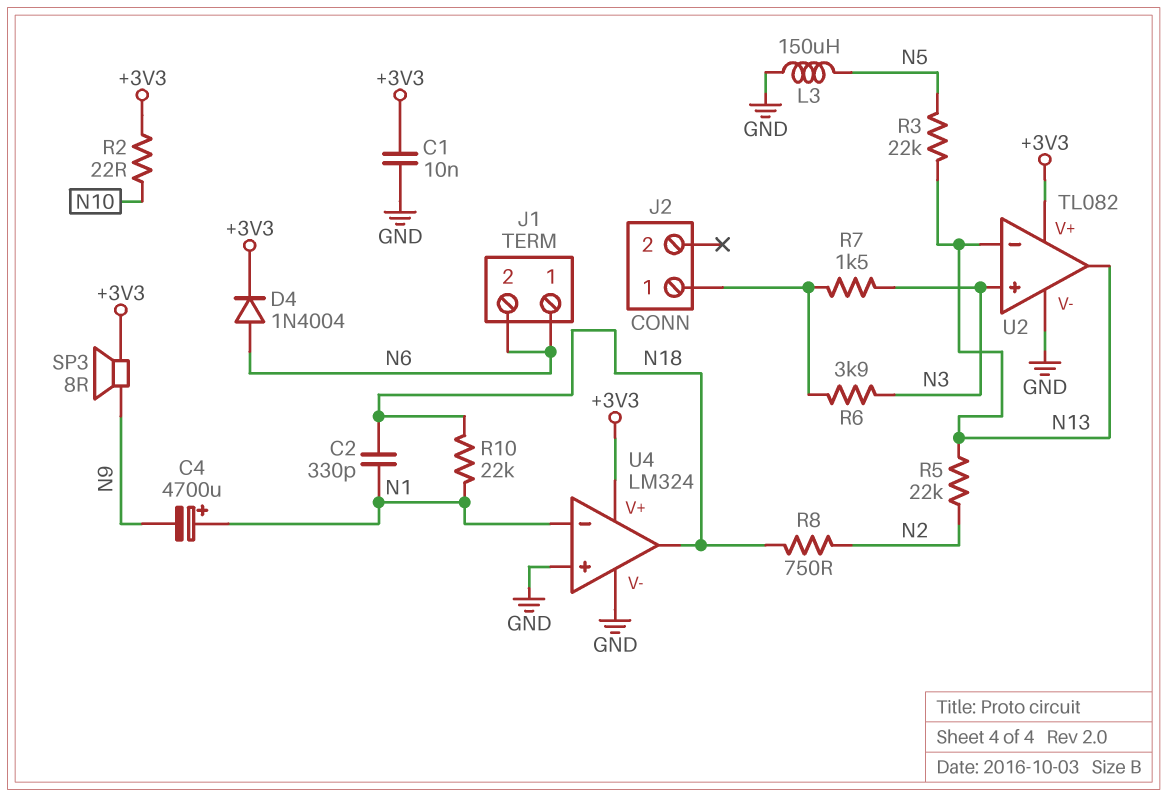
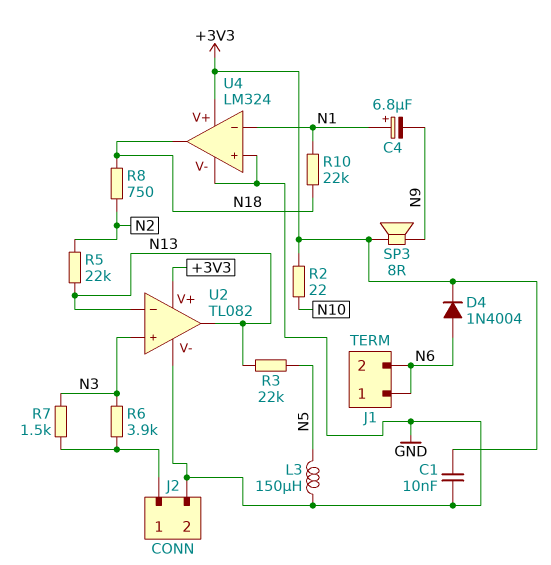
C2: 330pF (N1, N18) -> none
C4: 4700uF (plus N1, minus N9) -> 6.8uF (plus N1, minus N9)
J2 pin 2: none -> GND

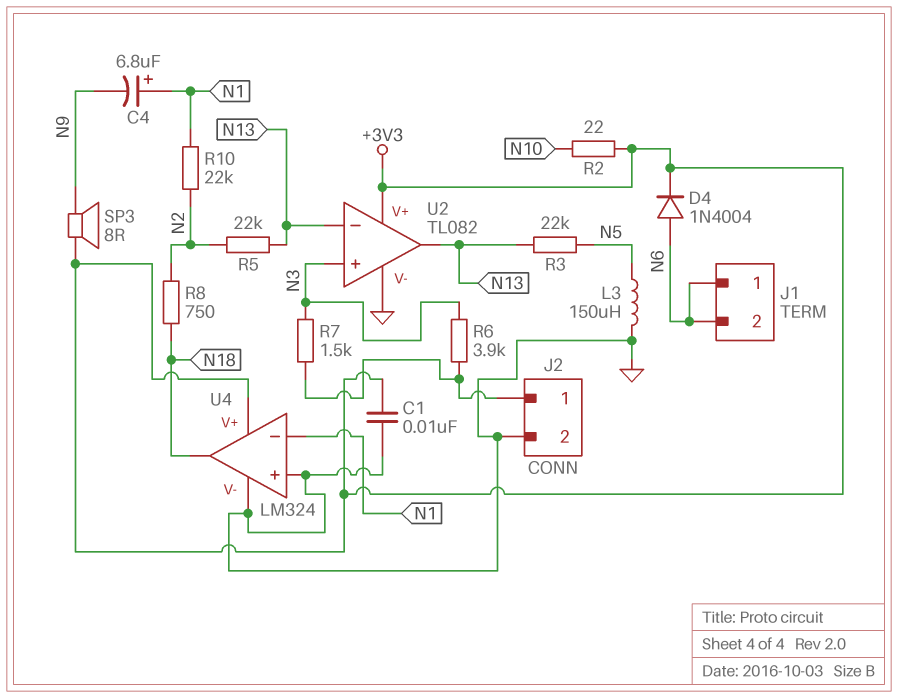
R10: 22k (N1, N18) -> 22k (N1, N2)

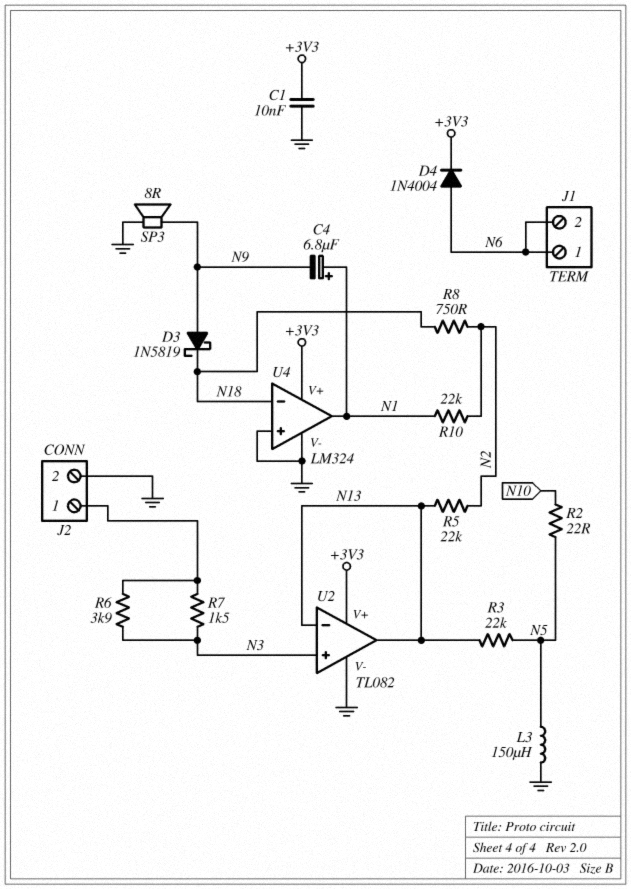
D3: none -> schottky 1N5819 (A N9, K N18)
R2: 22 (+3V3, N10) -> 22 (N5, N10)
SP3: speaker 8R (+3V3, N9) -> speaker 8R (GND, N9)
U4 pin in-: N1 -> N18
U4 pin out: N18 -> N1

